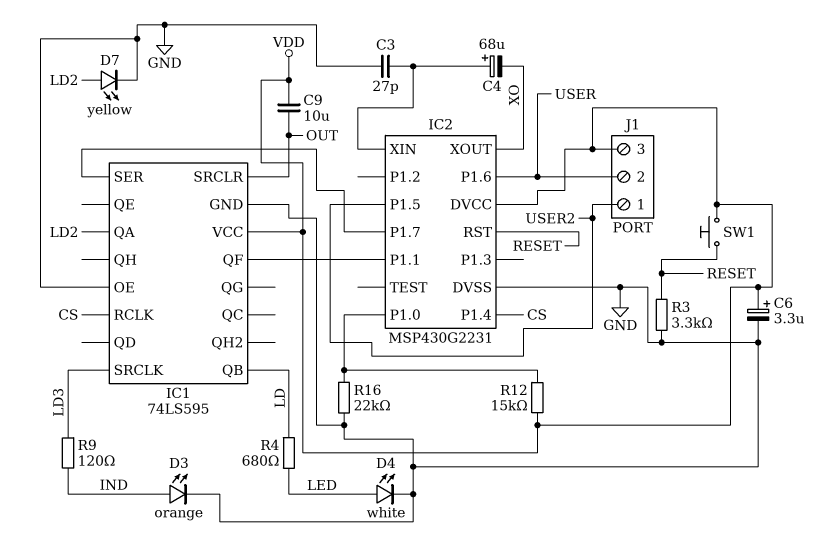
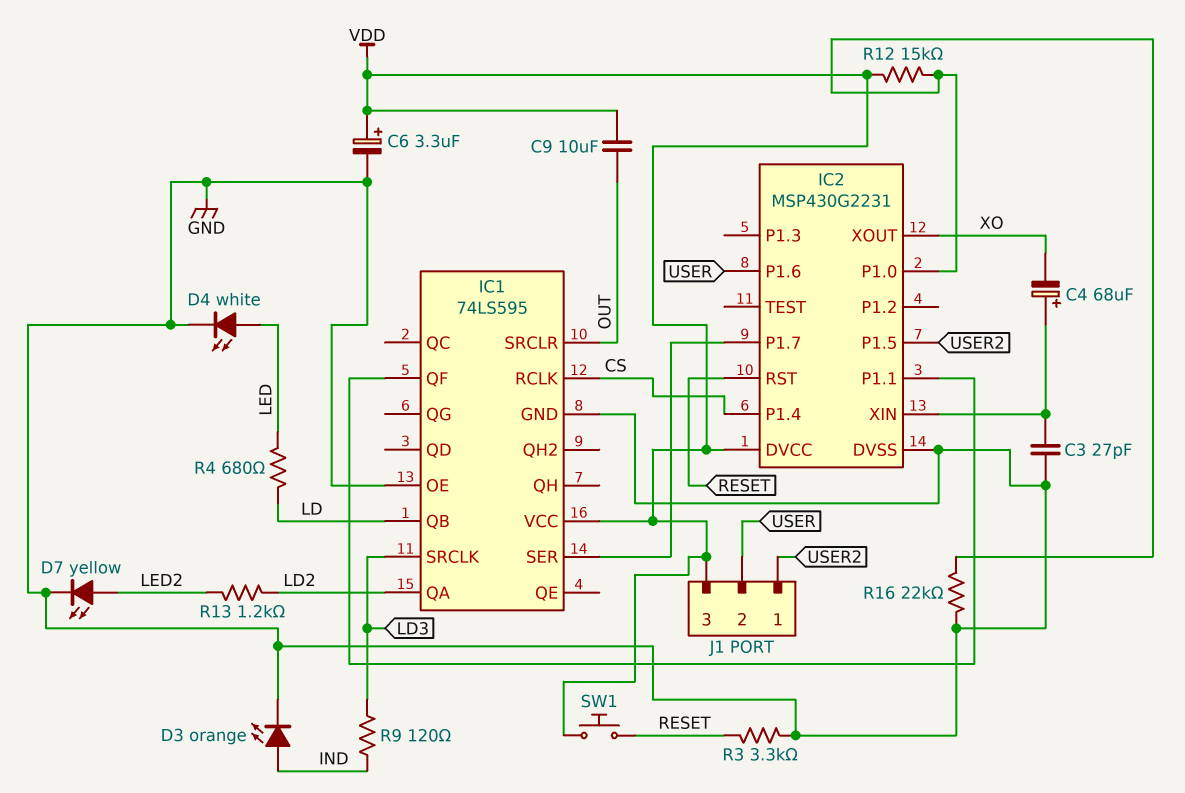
D7: LED yellow (A LD2, K GND) -> LED yellow (A LED2, K GND)
R13: none -> 1.2k (LD2, LED2)

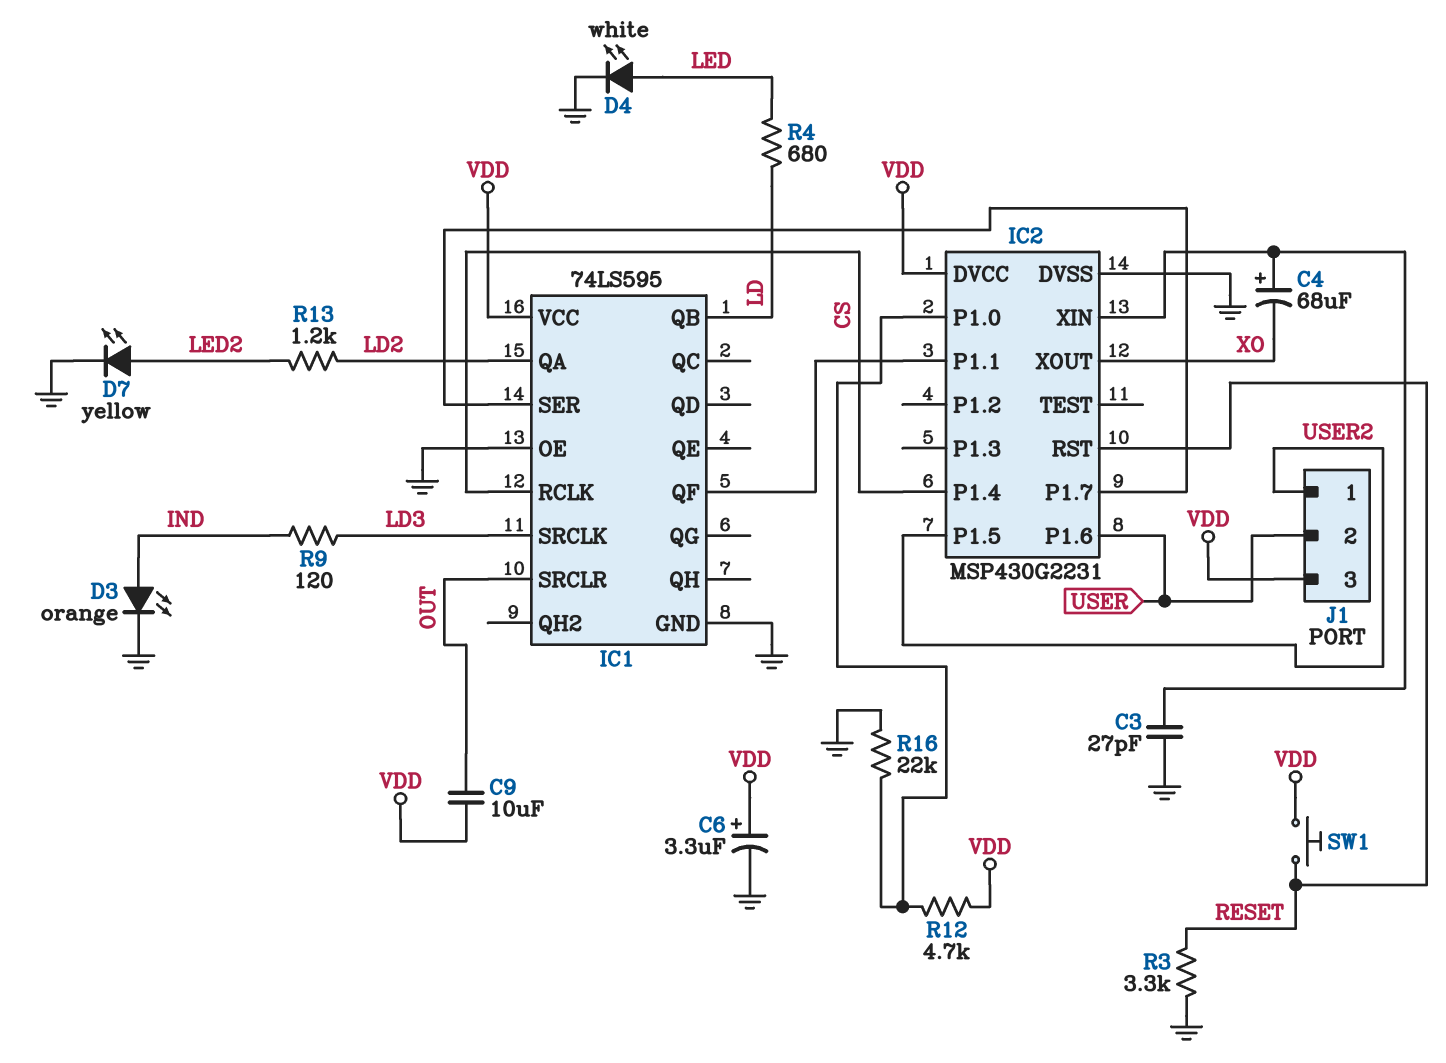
R12: 15k (IC2/P1.0, VDD) -> 4.7k (IC2/P1.0, VDD)

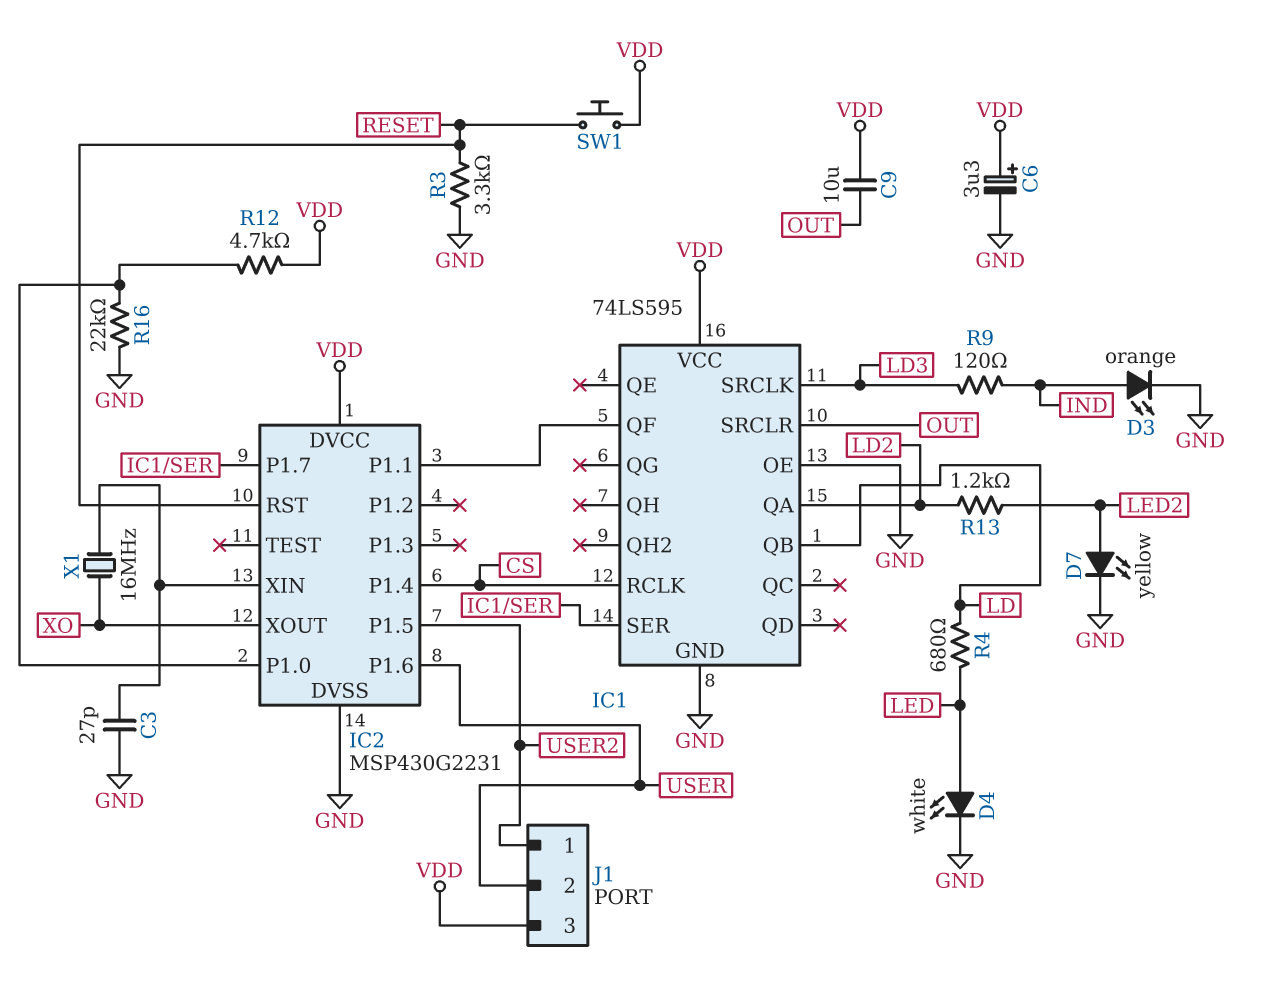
C4: 68uF (plus IC2/XIN, minus XO) -> none
X1: none -> 16MHz (IC2/XIN, XO)

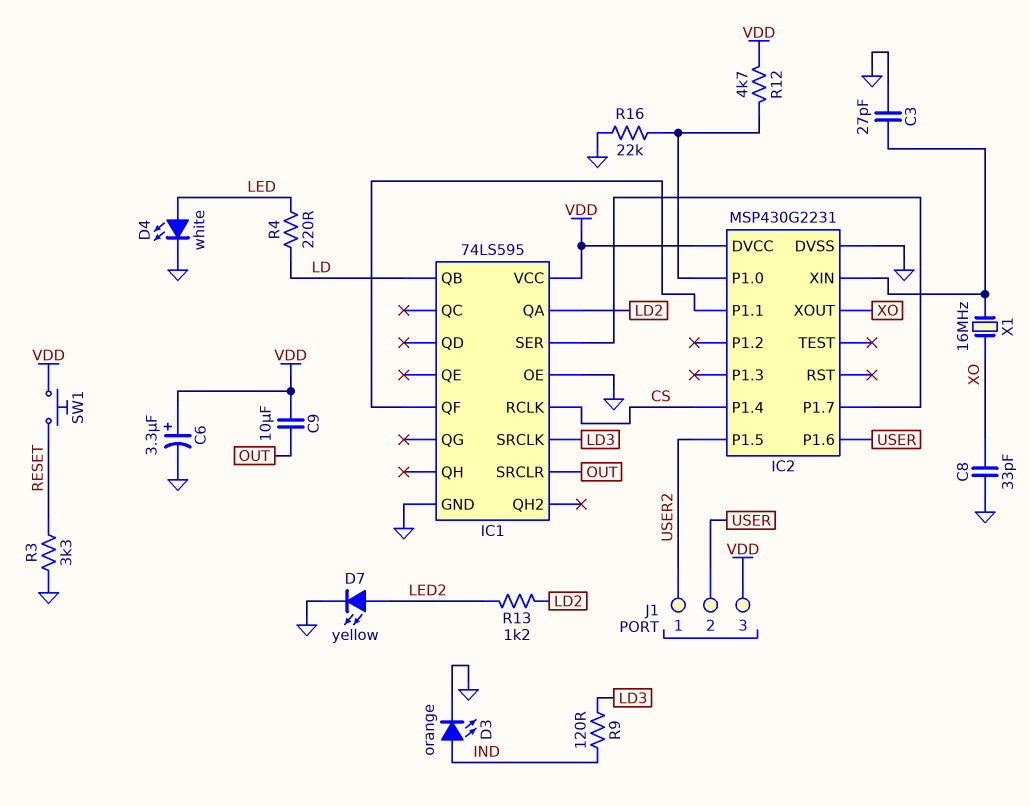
C8: none -> 33pF (GND, XO)
IC2 pin RST: RESET -> none
R4: 680 (LD, LED) -> 220 (LD, LED)

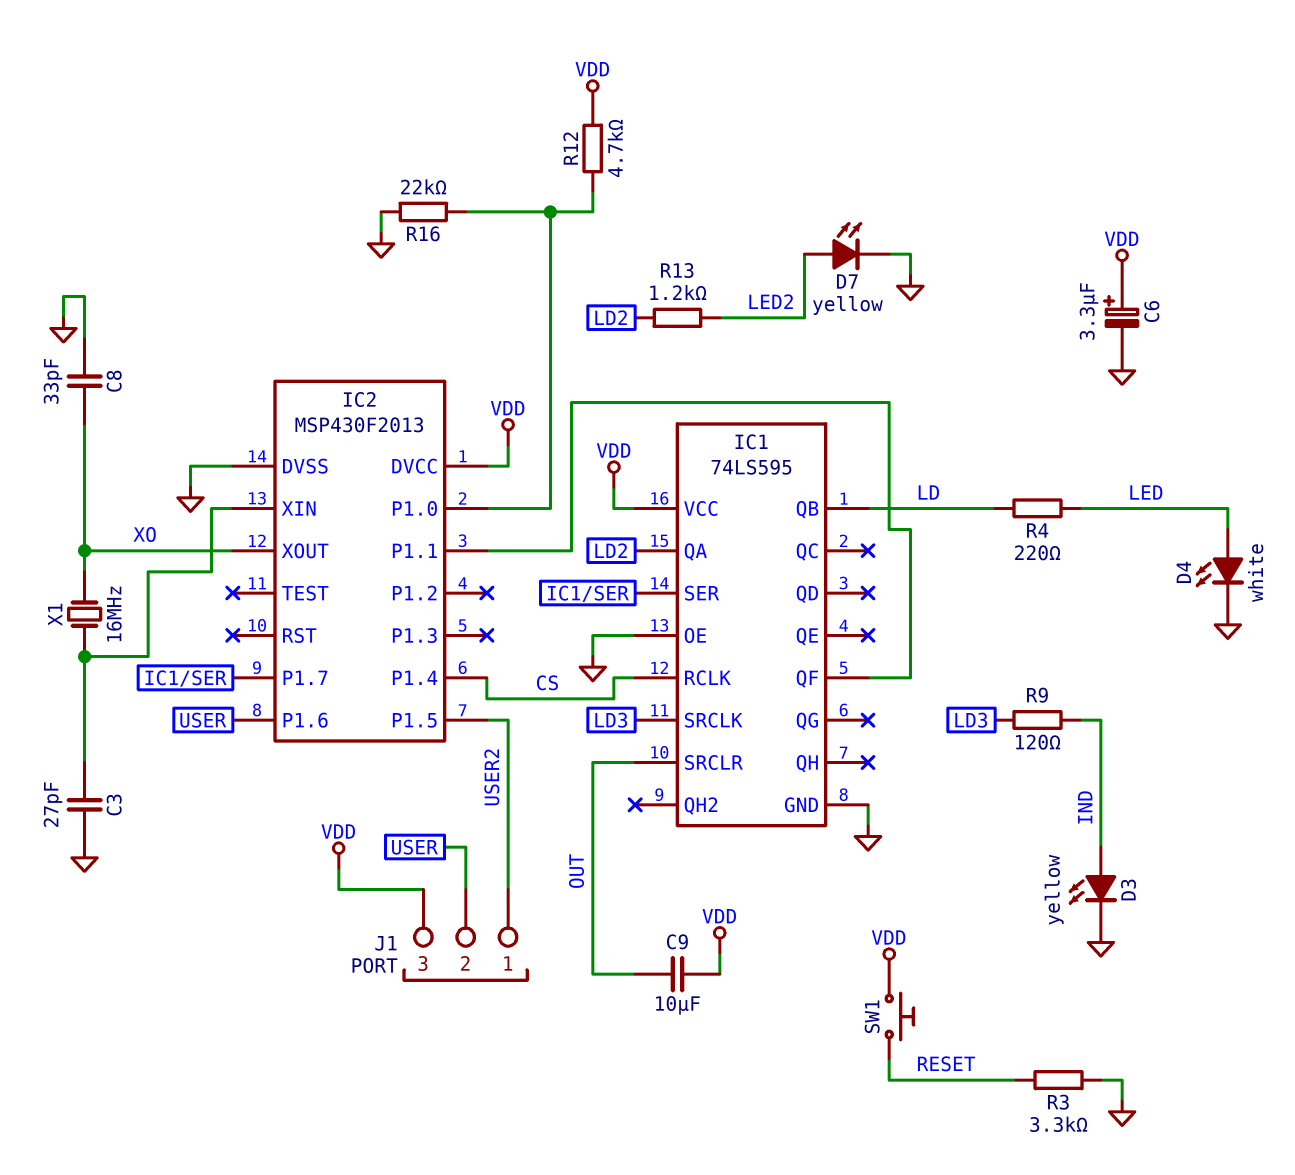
D3: LED orange (A IND, K GND) -> LED yellow (A IND, K GND)
IC2: MSP430G2231 -> MSP430F2013

